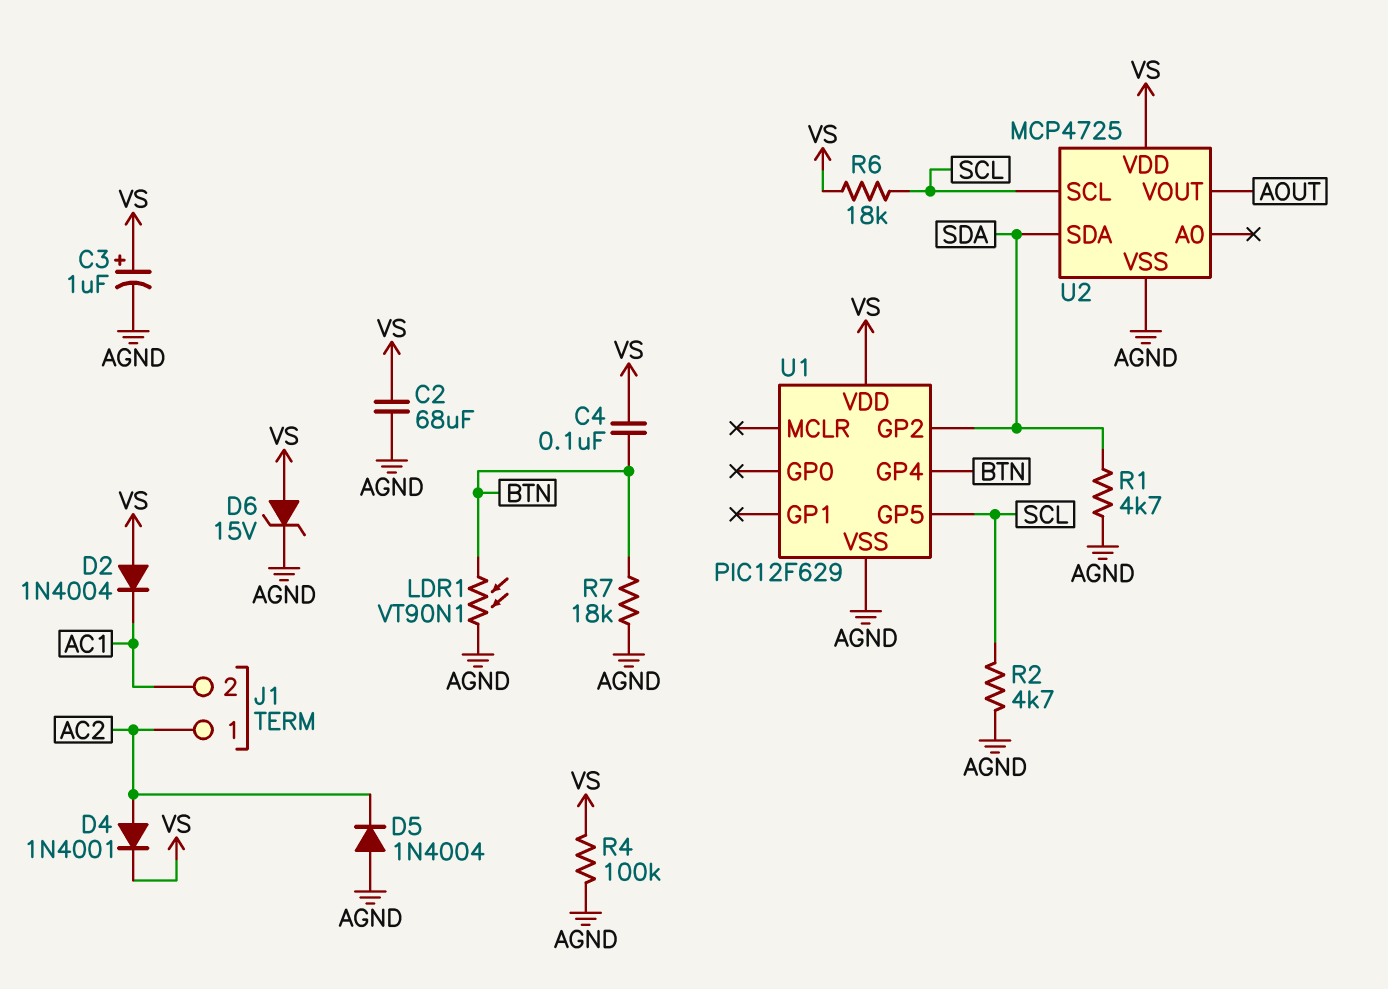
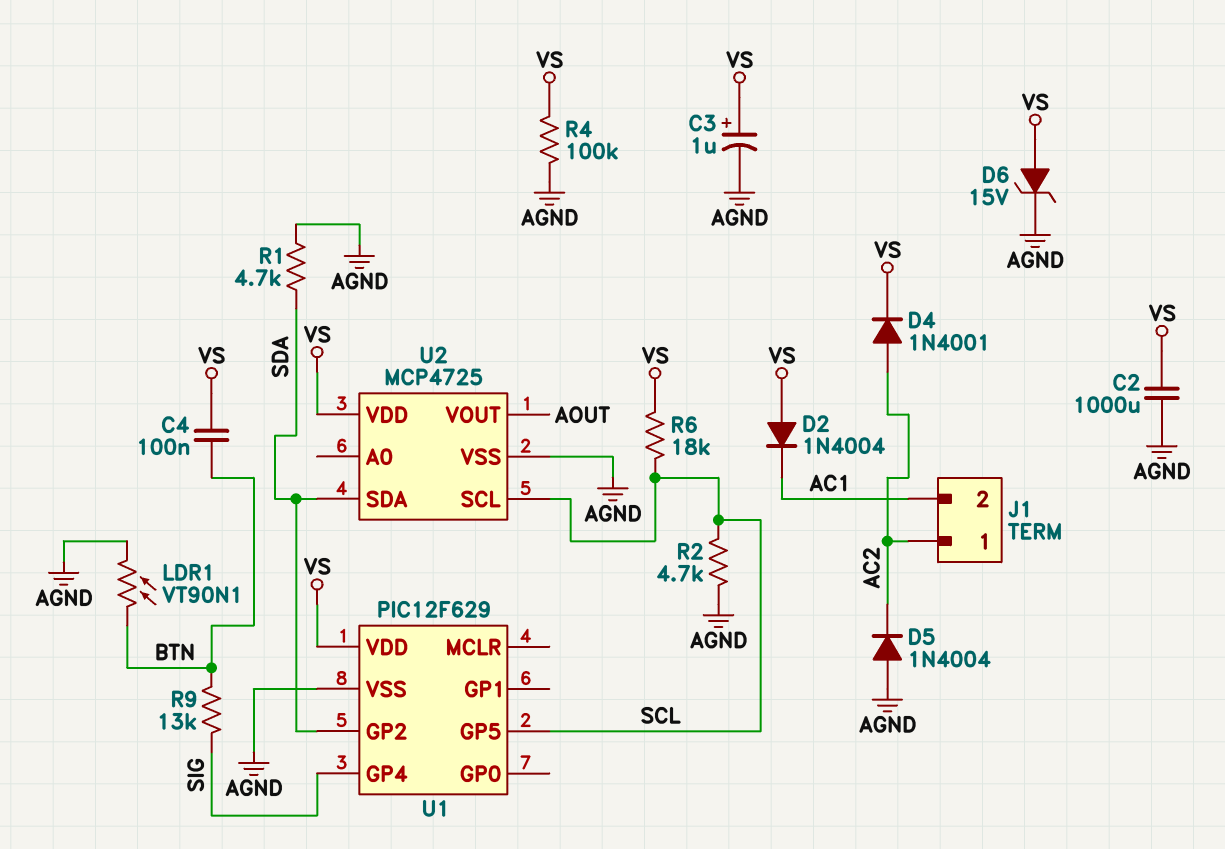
C2: 68uF (AGND, VS) -> 1000uF (AGND, VS)
R7: 18k (AGND, BTN) -> none
R9: none -> 13k (BTN, SIG)
U1 pin GP4: BTN -> SIG

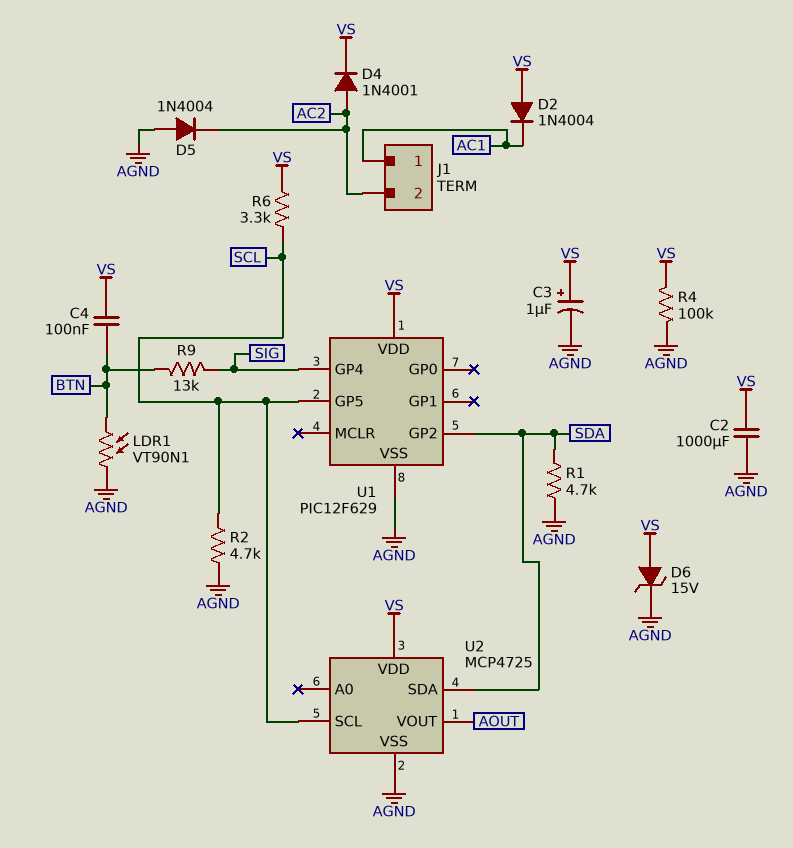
J1 pin 1: AC2 -> AC1
J1 pin 2: AC1 -> AC2
R6: 18k (SCL, VS) -> 3.3k (SCL, VS)

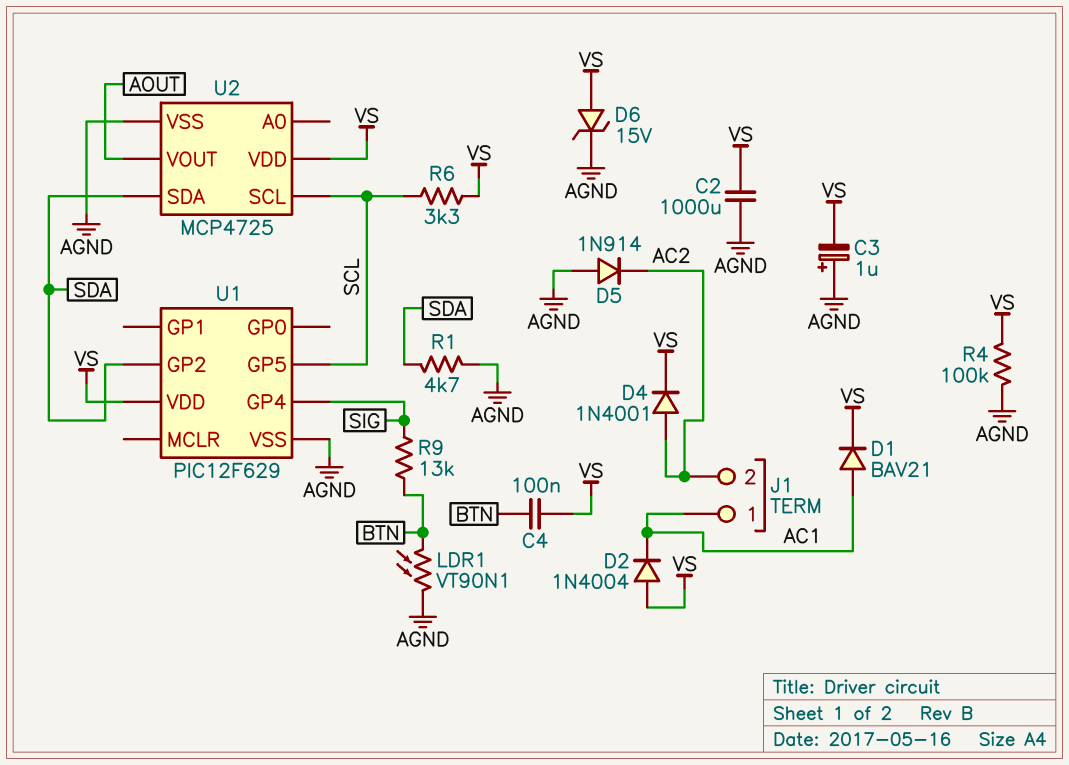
C3: 1uF (plus VS, minus AGND) -> 1uF (plus AGND, minus VS)
D1: none -> diode BAV21 (A AC1, K VS)
D5: diode 1N4004 (A AGND, K AC2) -> diode 1N914 (A AGND, K AC2)
R2: 4.7k (AGND, SCL) -> none

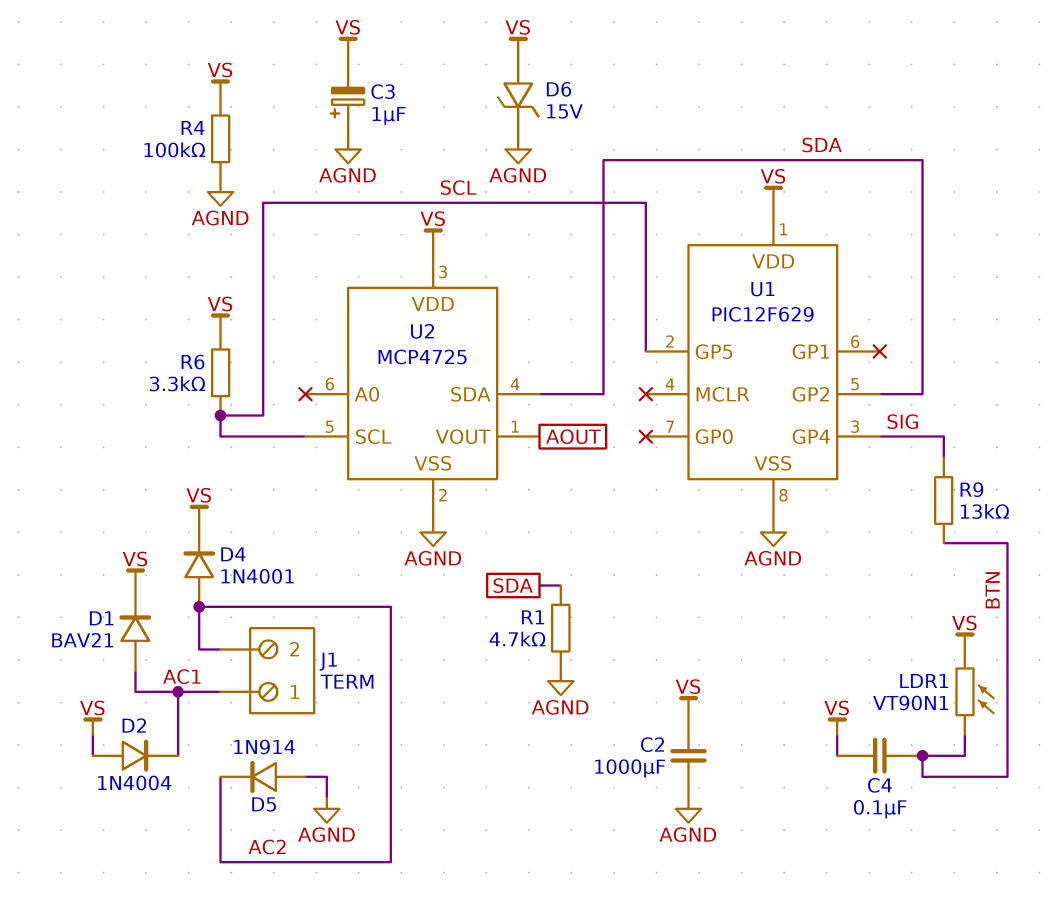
LDR1: VT90N1 (AGND, BTN) -> VT90N1 (BTN, VS)

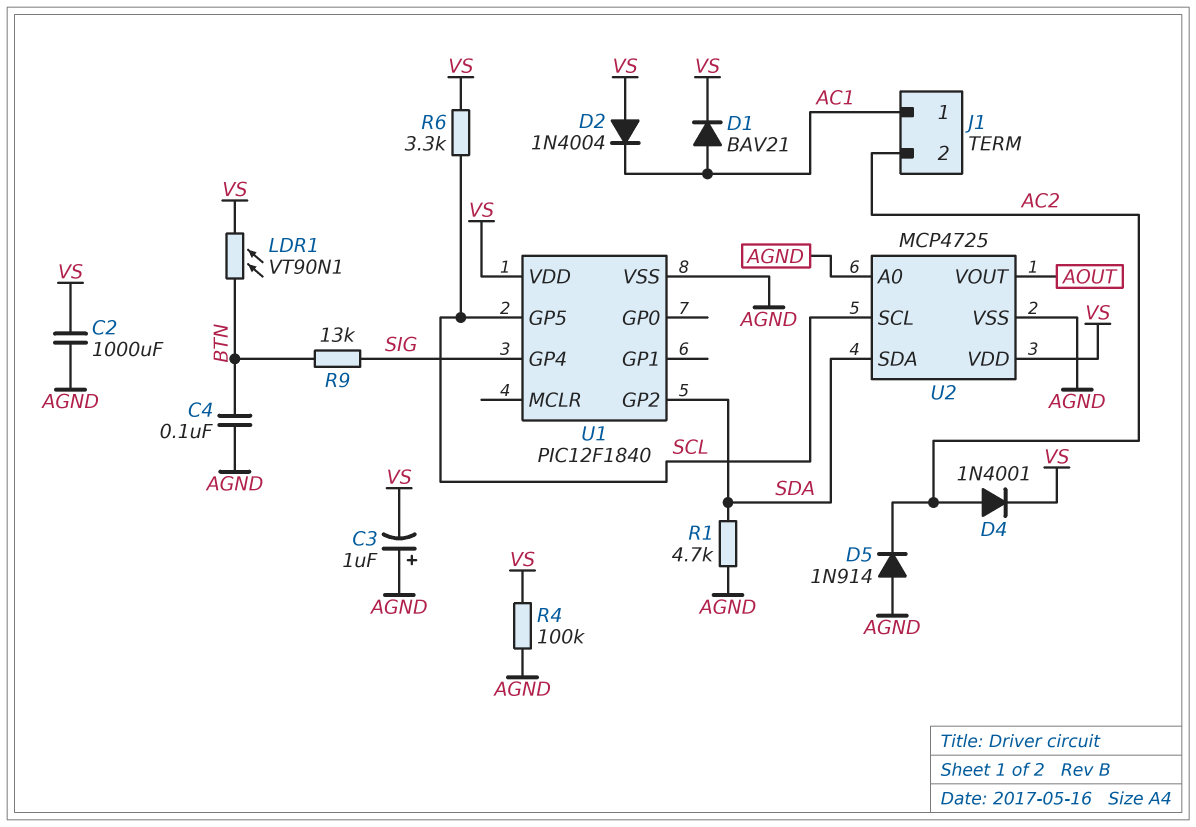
C4: 100nF (BTN, VS) -> 100nF (AGND, BTN)
D6: zener 15V (A VS, K AGND) -> none
U1: PIC12F629 -> PIC12F1840
U2 pin A0: none -> AGND

